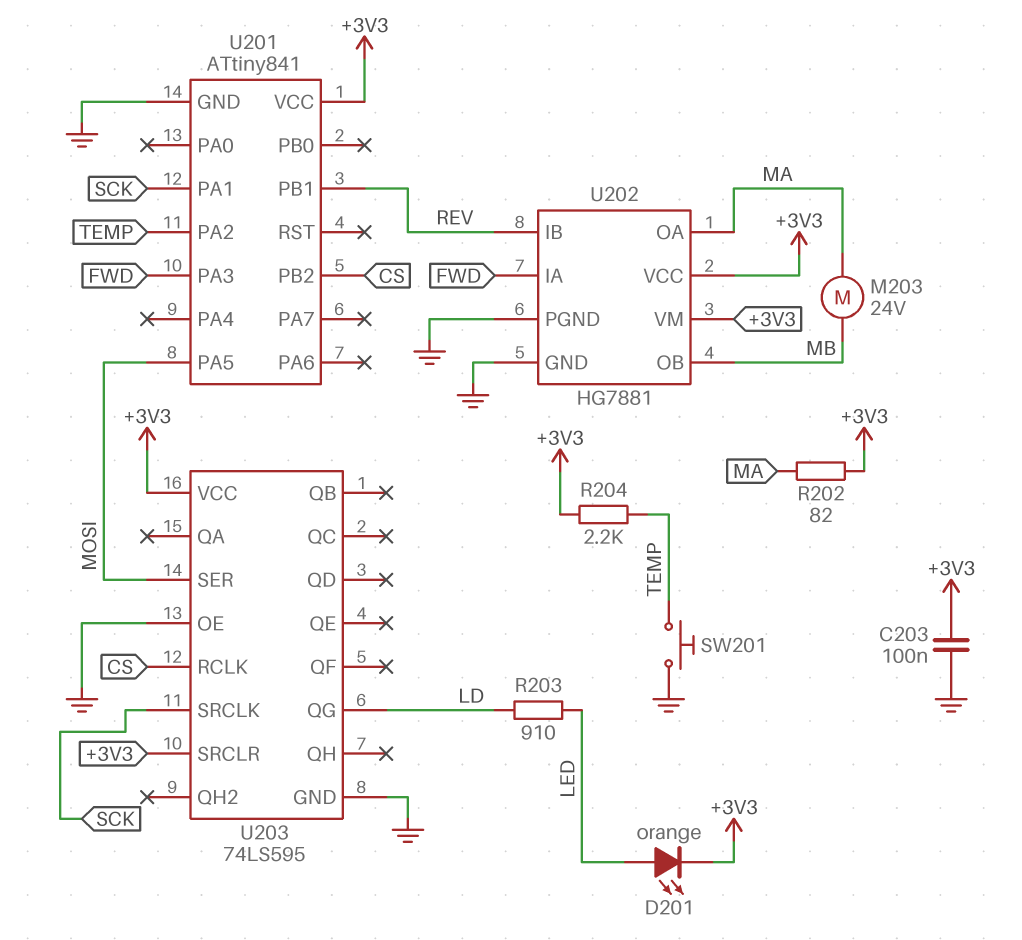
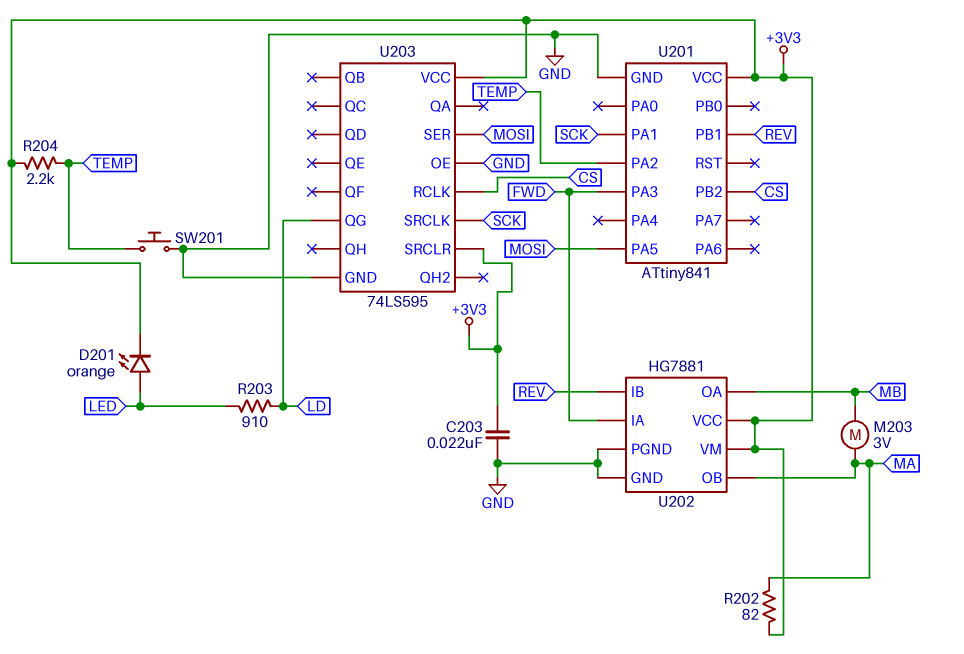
C203: 100nF (+3V3, GND) -> 22nF (+3V3, GND)
M203: motor 24V (MA, MB) -> motor 3V (MA, MB)
U202 pin OA: MA -> MB
U202 pin OB: MB -> MA

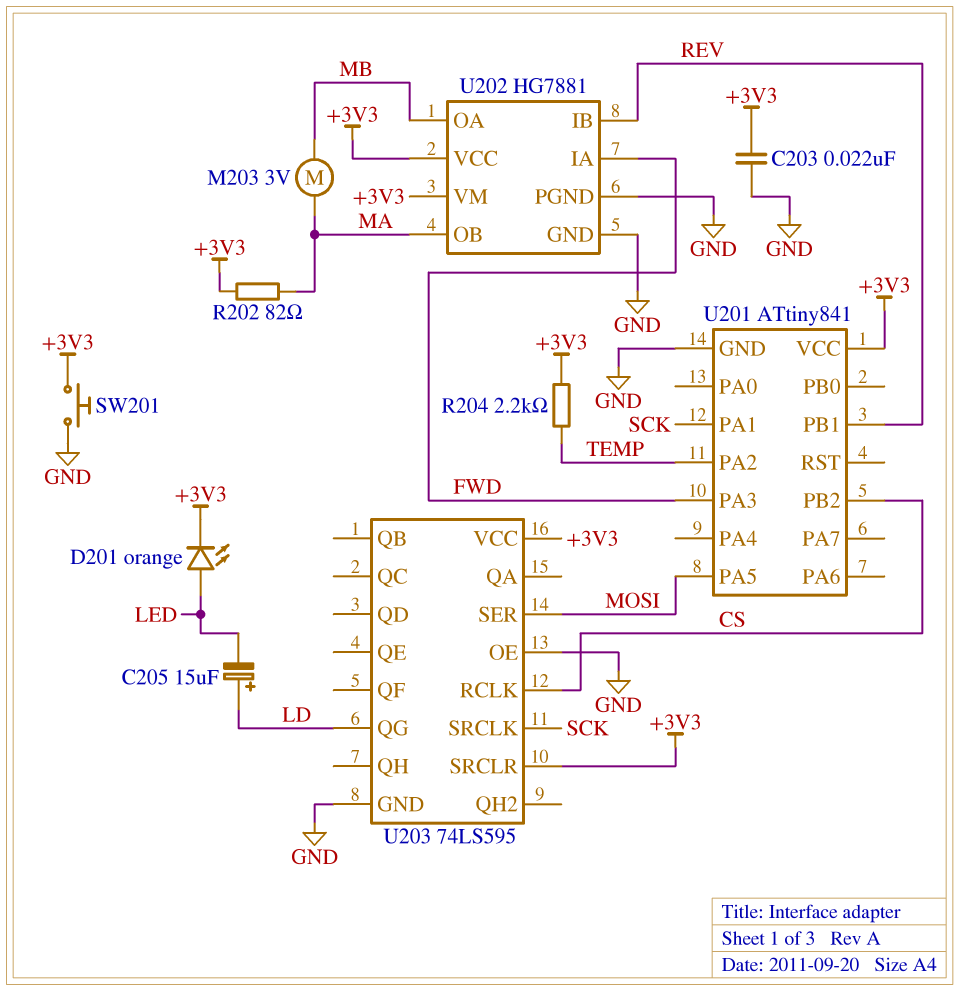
C205: none -> 15uF (plus LD, minus LED)
R203: 910 (LD, LED) -> none
SW201: button (GND, TEMP) -> button (+3V3, GND)

